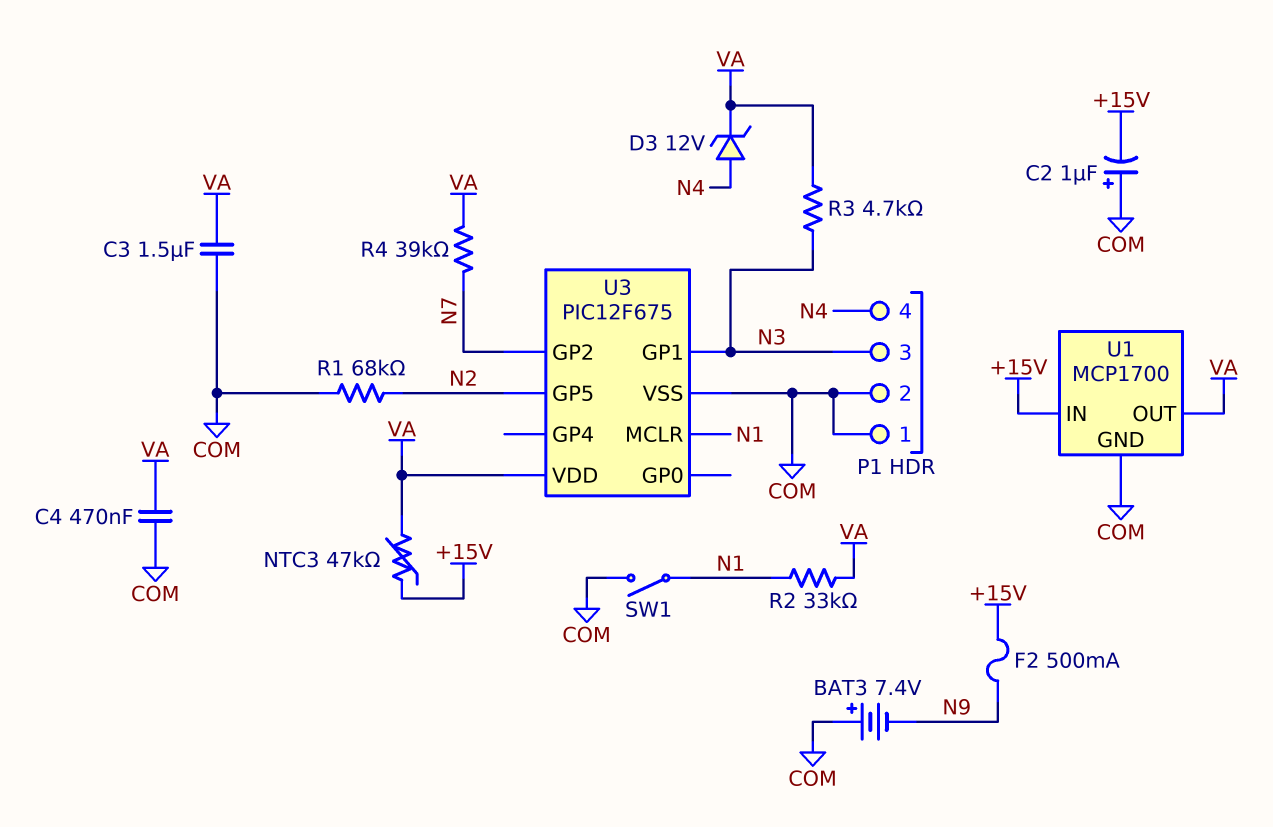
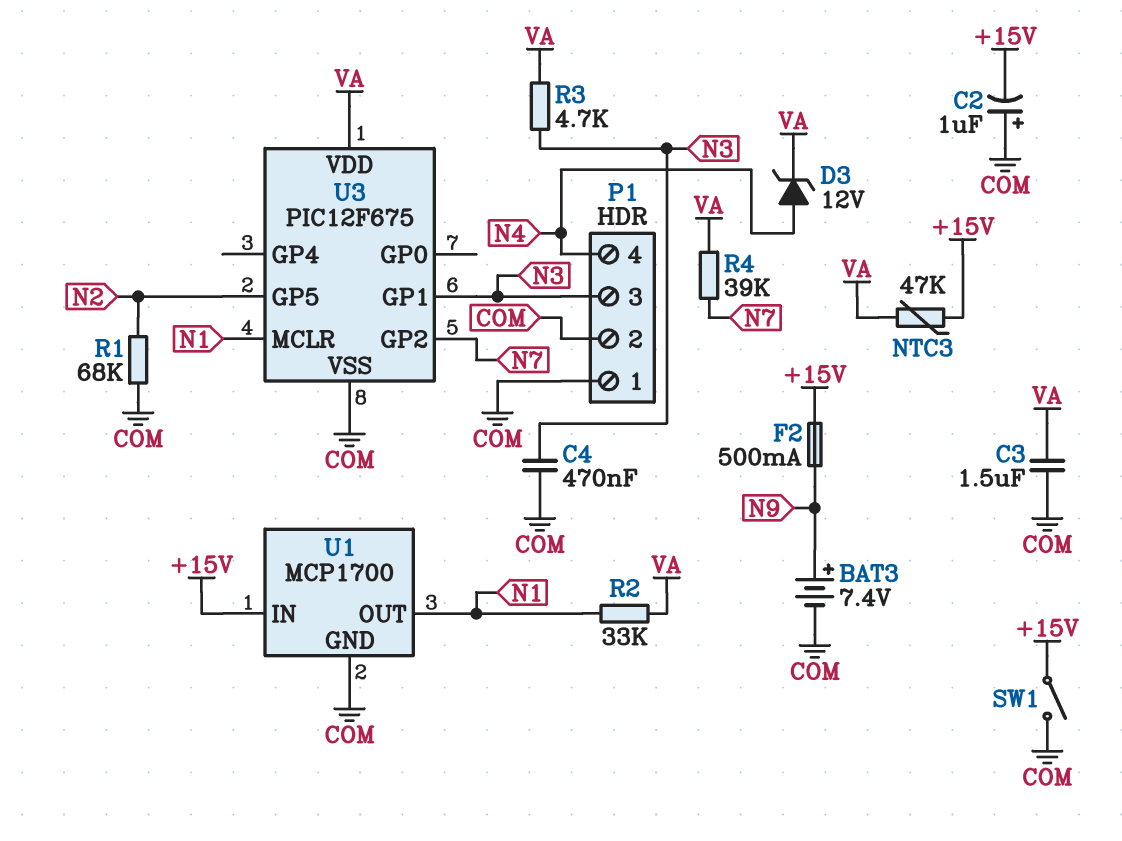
BAT3: 7.4V (plus COM, minus N9) -> 7.4V (plus N9, minus COM)
C4: 470nF (COM, VA) -> 470nF (COM, N3)
SW1: switch (COM, N1) -> switch (+15V, COM)
U1 pin OUT: VA -> N1

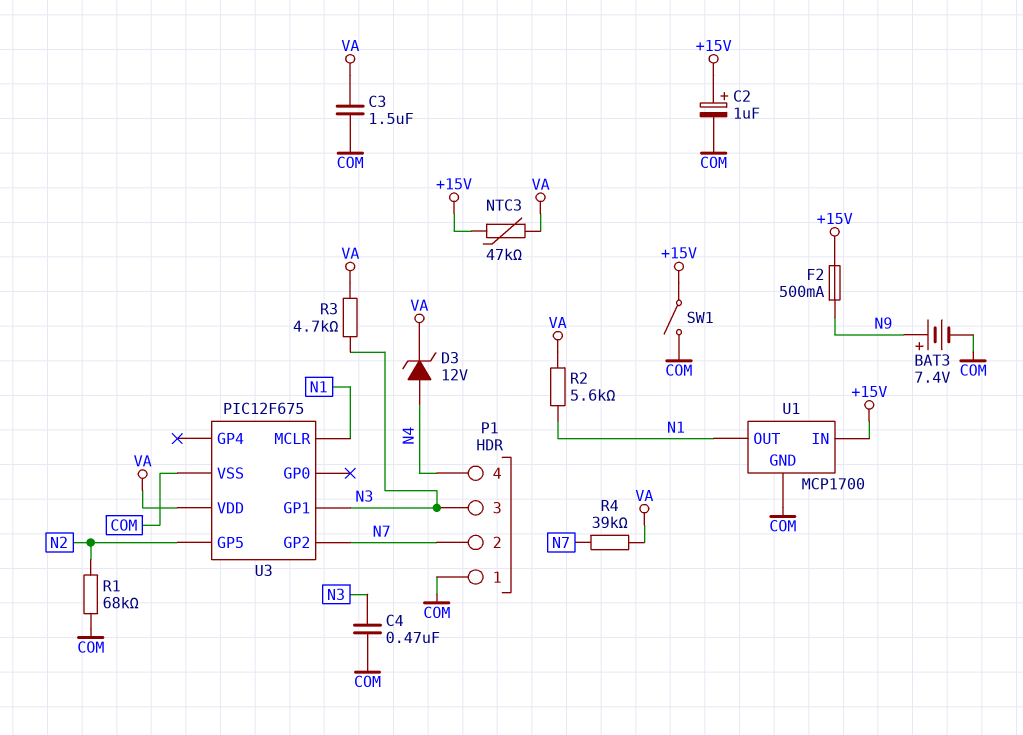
C2: 1uF (plus COM, minus +15V) -> 1uF (plus +15V, minus COM)
P1 pin 2: COM -> N7
R2: 33k (N1, VA) -> 5.6k (N1, VA)

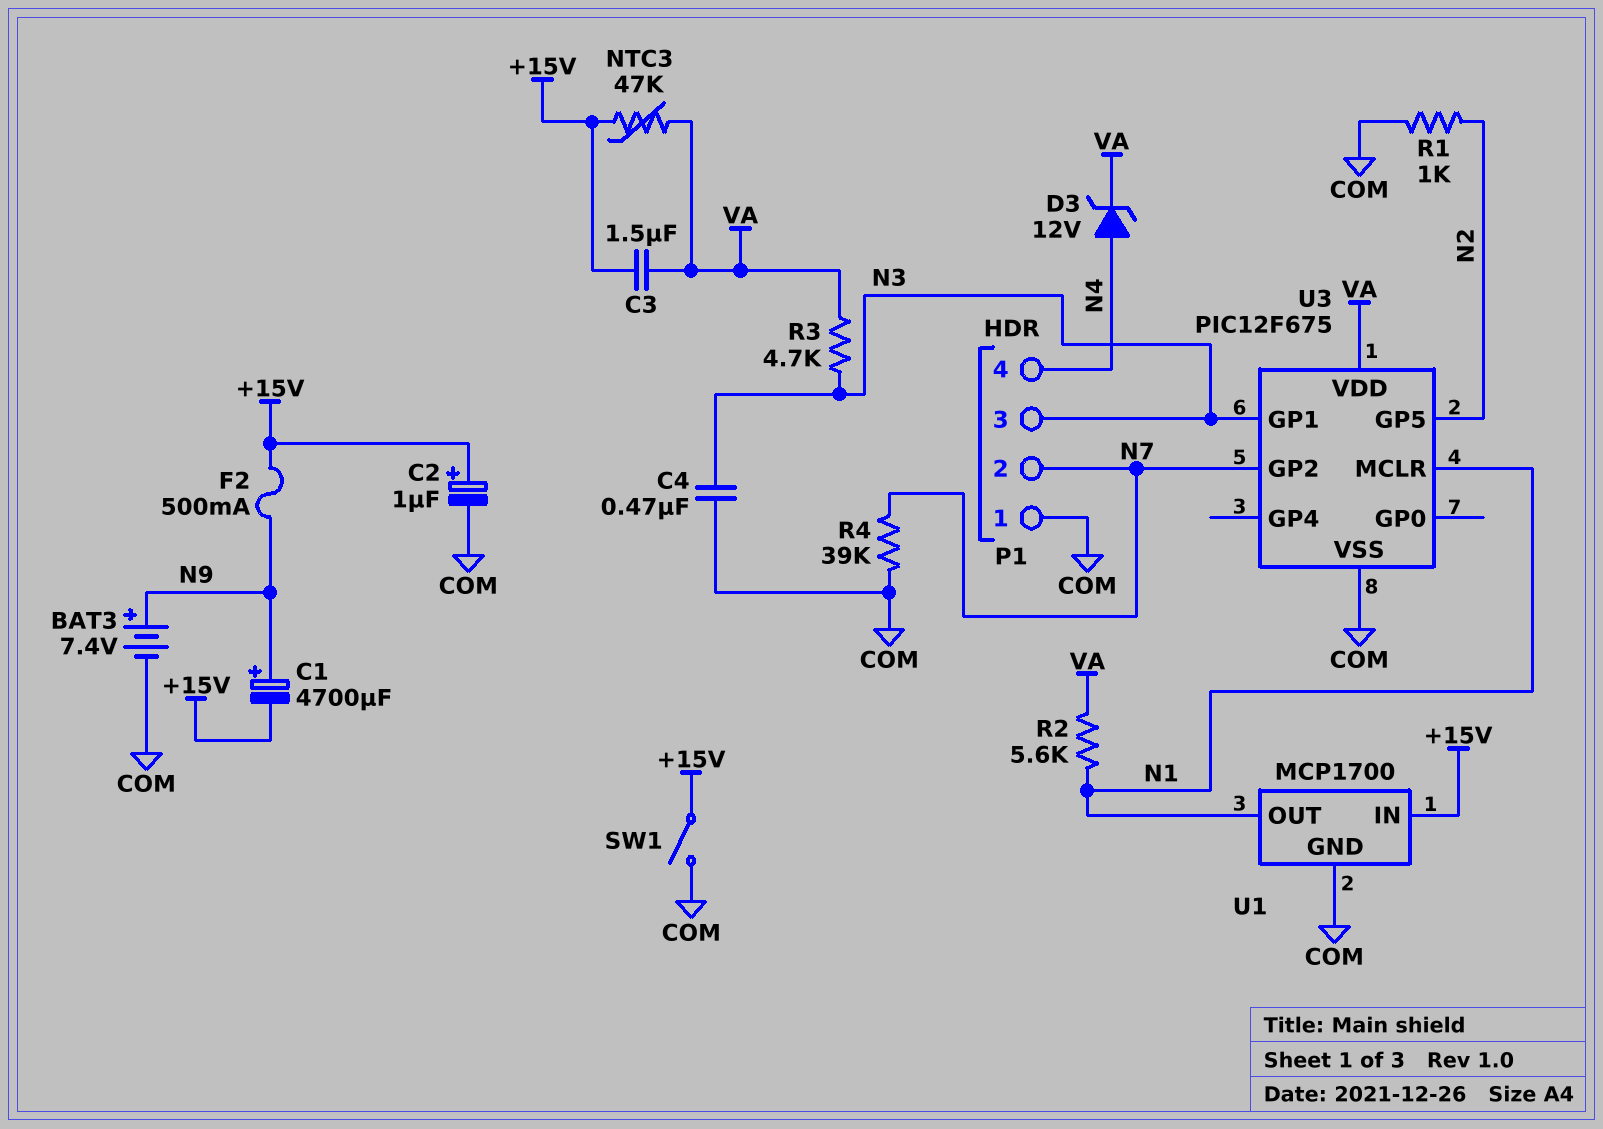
C1: none -> 4700uF (plus N9, minus +15V)
C3: 1.5uF (COM, VA) -> 1.5uF (+15V, VA)
R1: 68k (COM, N2) -> 1k (COM, N2)
R4: 39k (N7, VA) -> 39k (COM, N7)

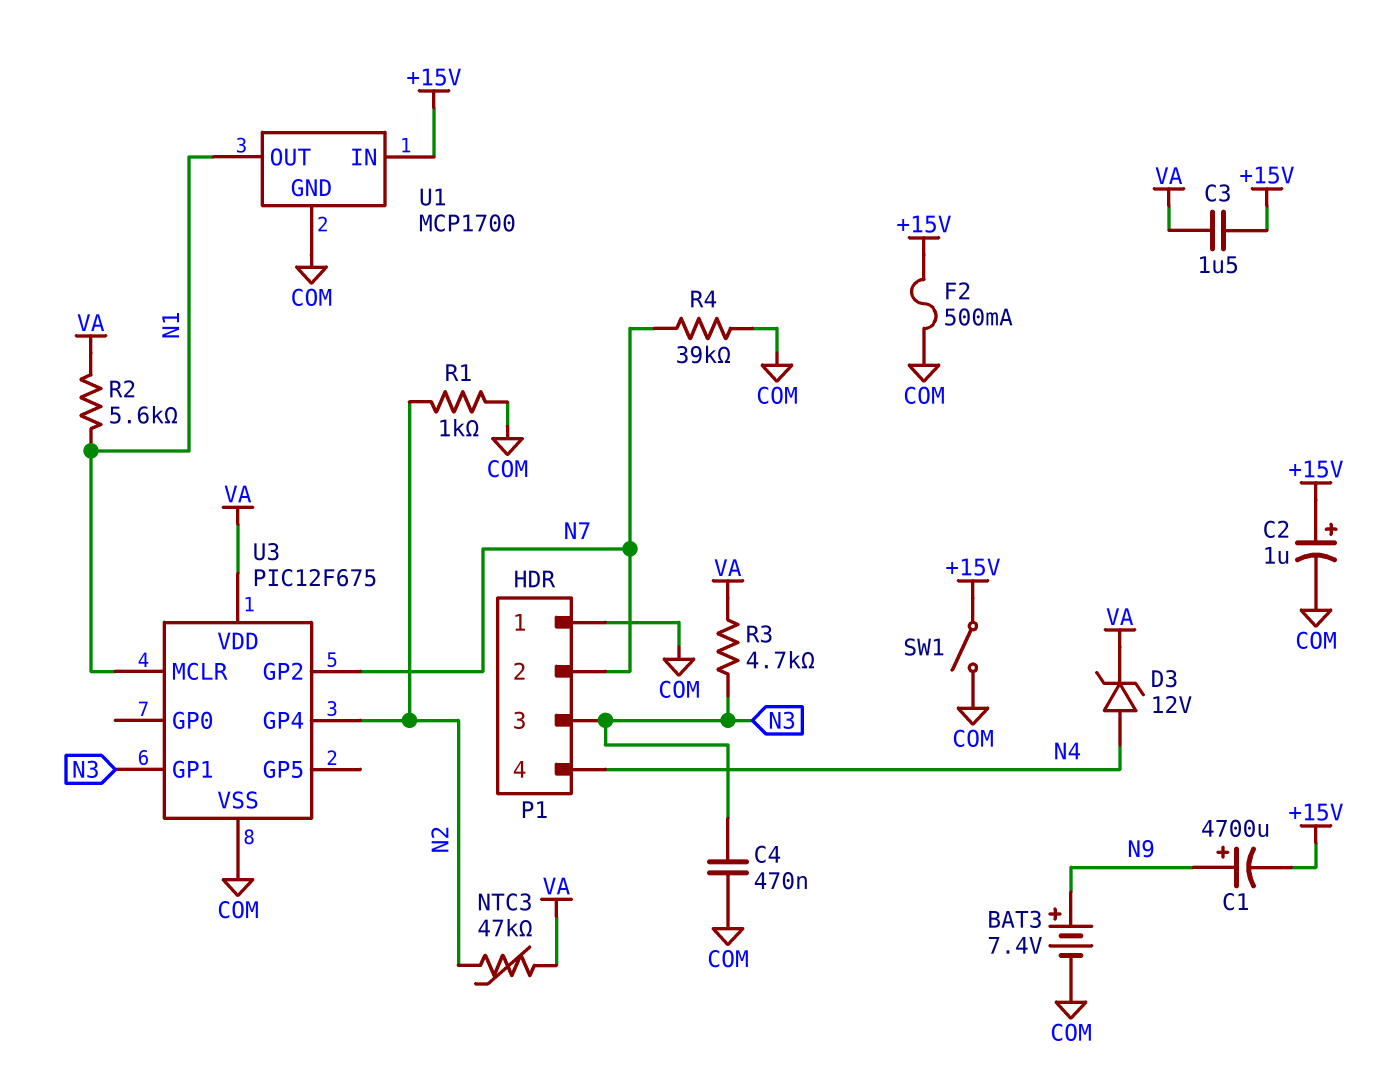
F2: 500mA (+15V, N9) -> 500mA (+15V, COM)
NTC3: 47k (+15V, VA) -> 47k (N2, VA)
U3 pin GP4: none -> N2
U3 pin GP5: N2 -> none

